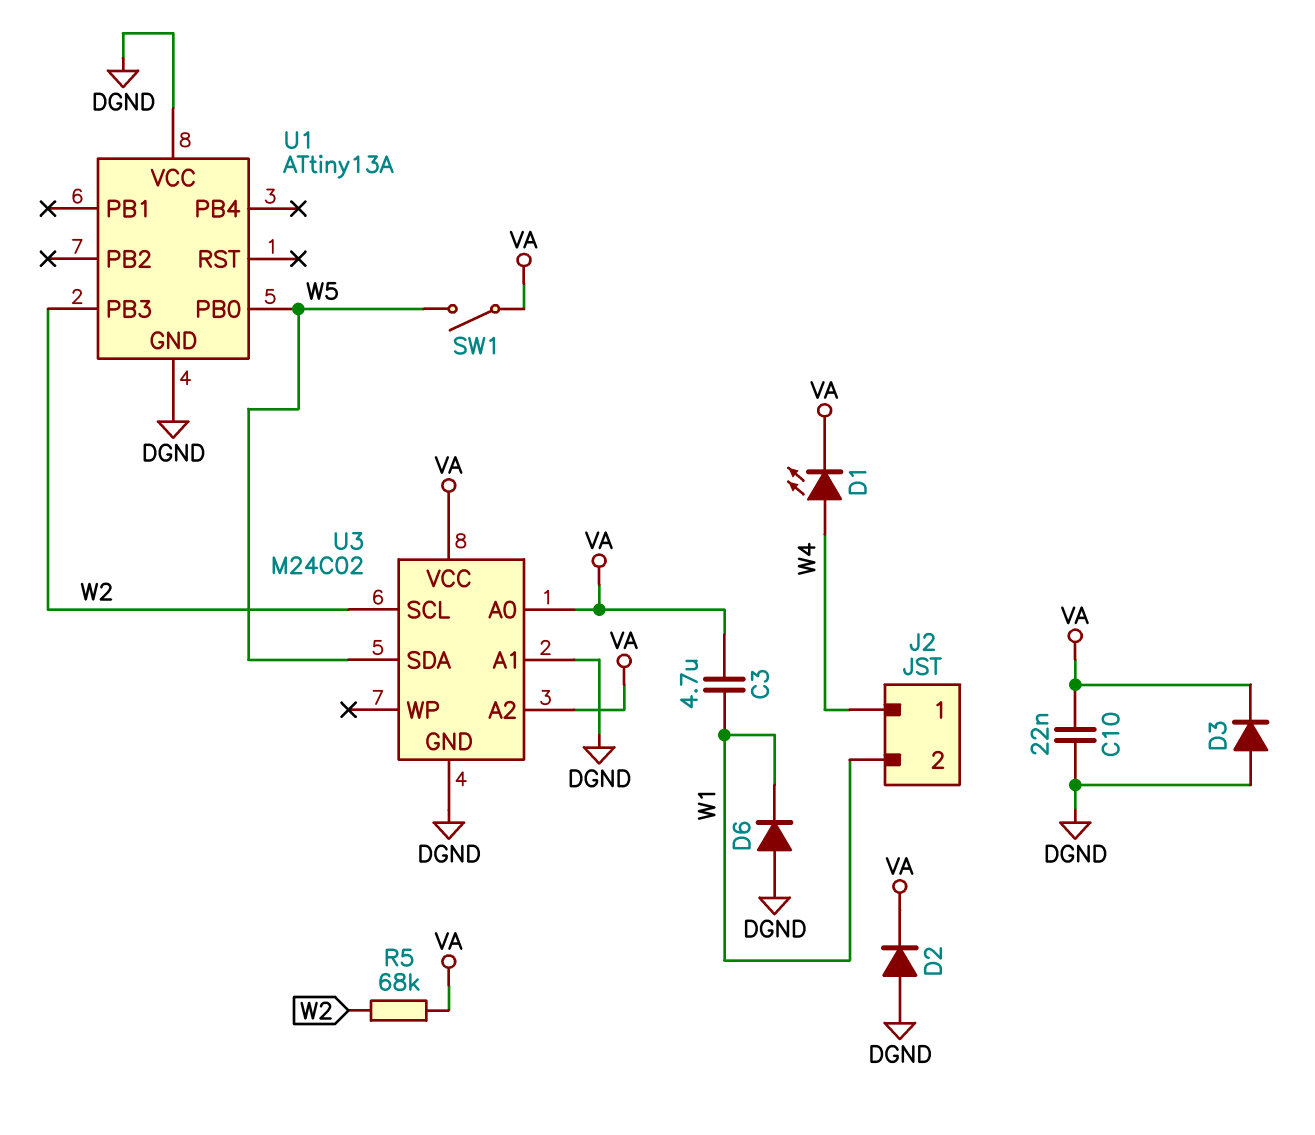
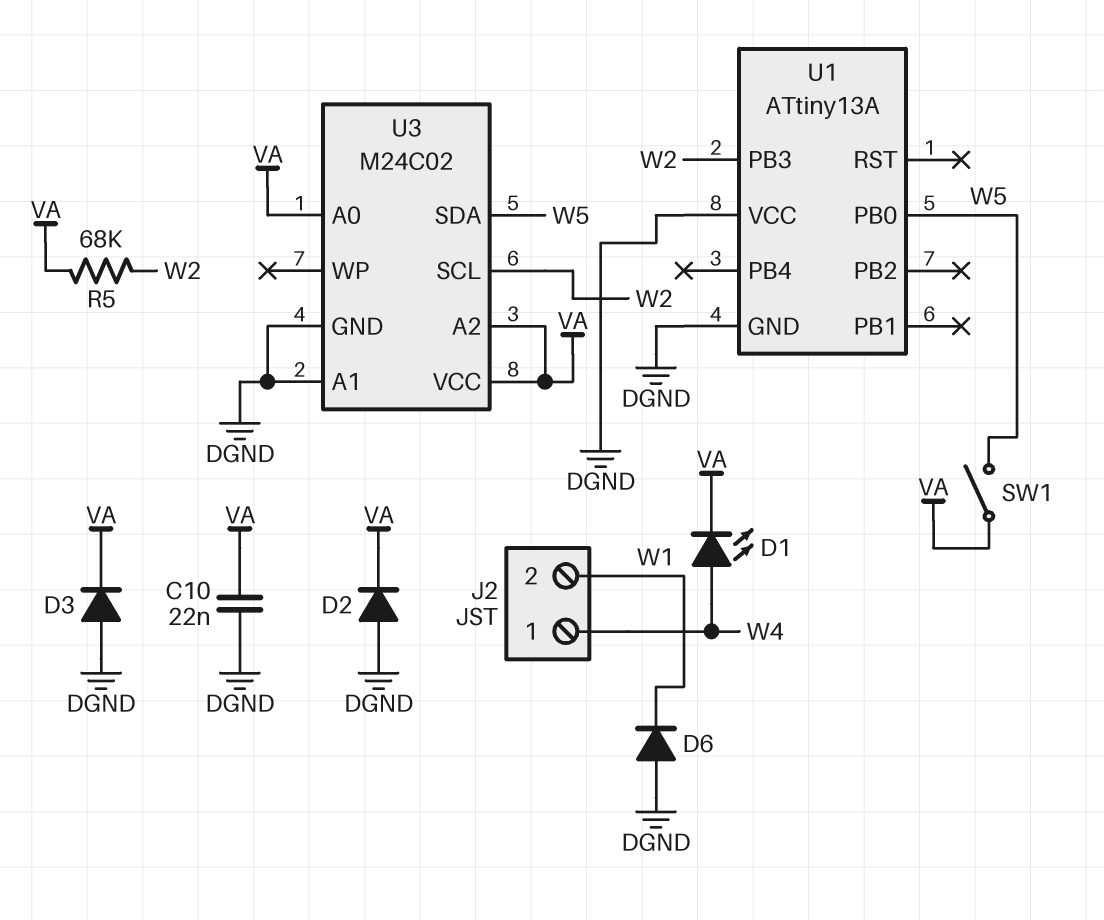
C3: 4.7uF (VA, W1) -> none

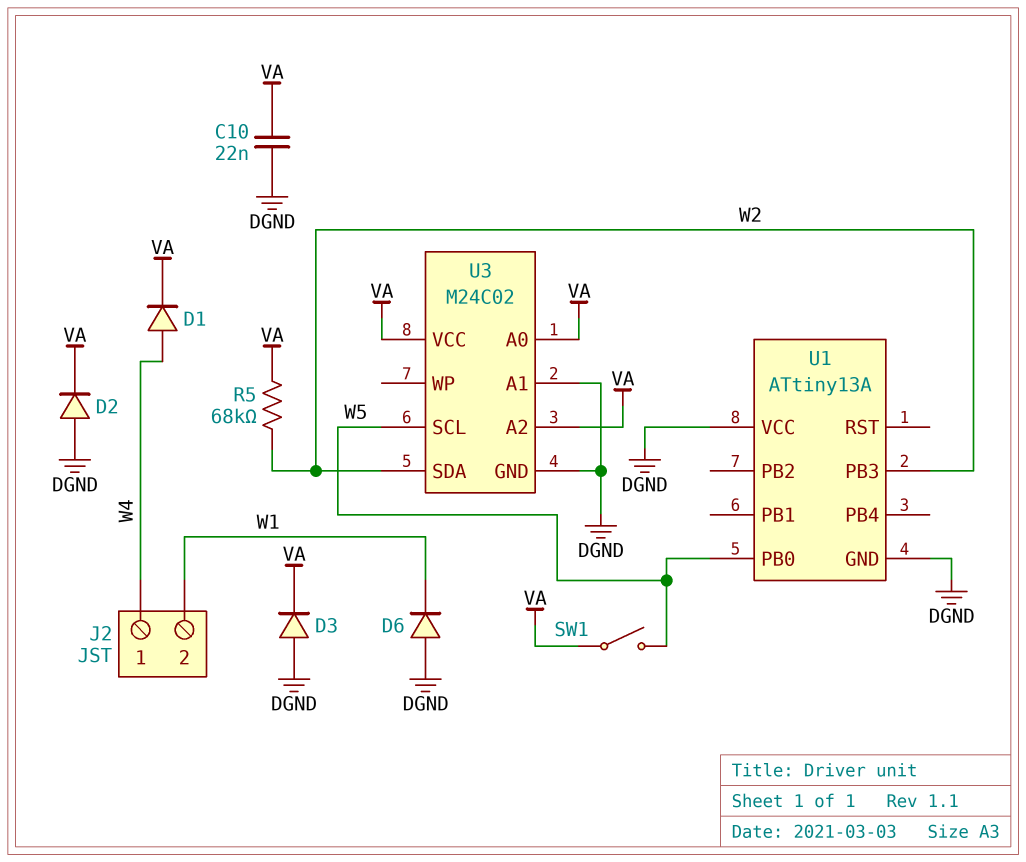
D1: LED (A W4, K VA) -> diode (A W4, K VA)
U3 pin SCL: W2 -> W5
U3 pin SDA: W5 -> W2

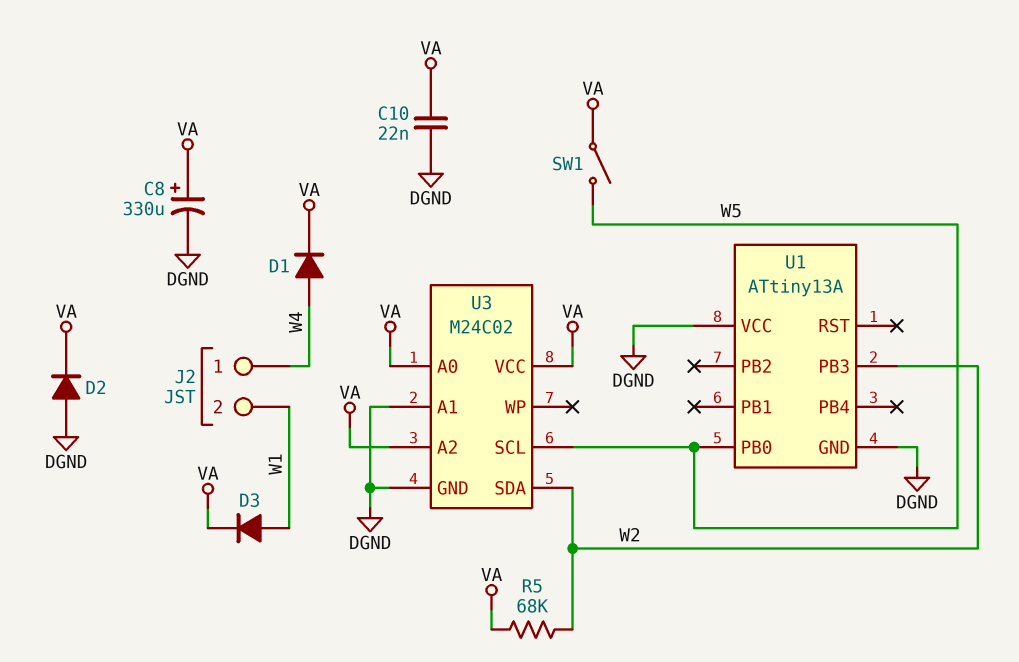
C8: none -> 330uF (plus VA, minus DGND)
D3: diode (A DGND, K VA) -> diode (A W1, K VA)
D6: diode (A DGND, K W1) -> none

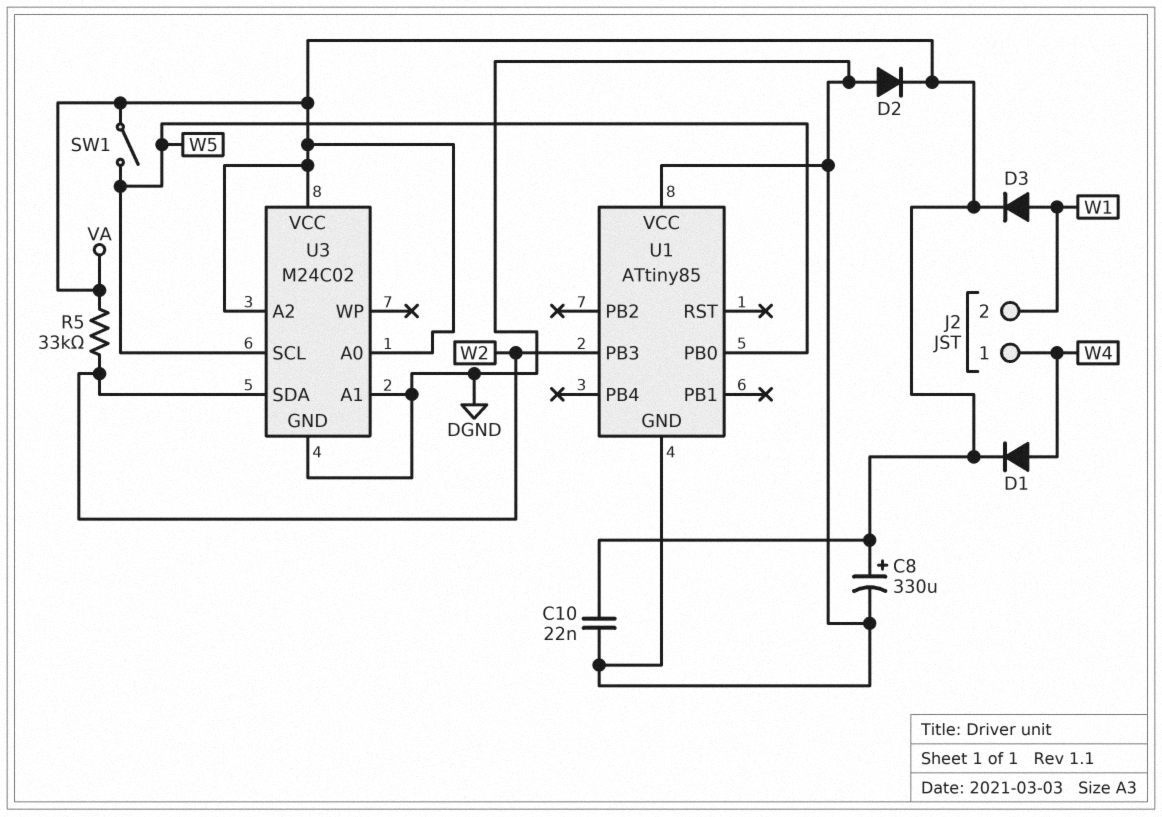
R5: 68k (VA, W2) -> 33k (VA, W2)
U1: ATtiny13A -> ATtiny85

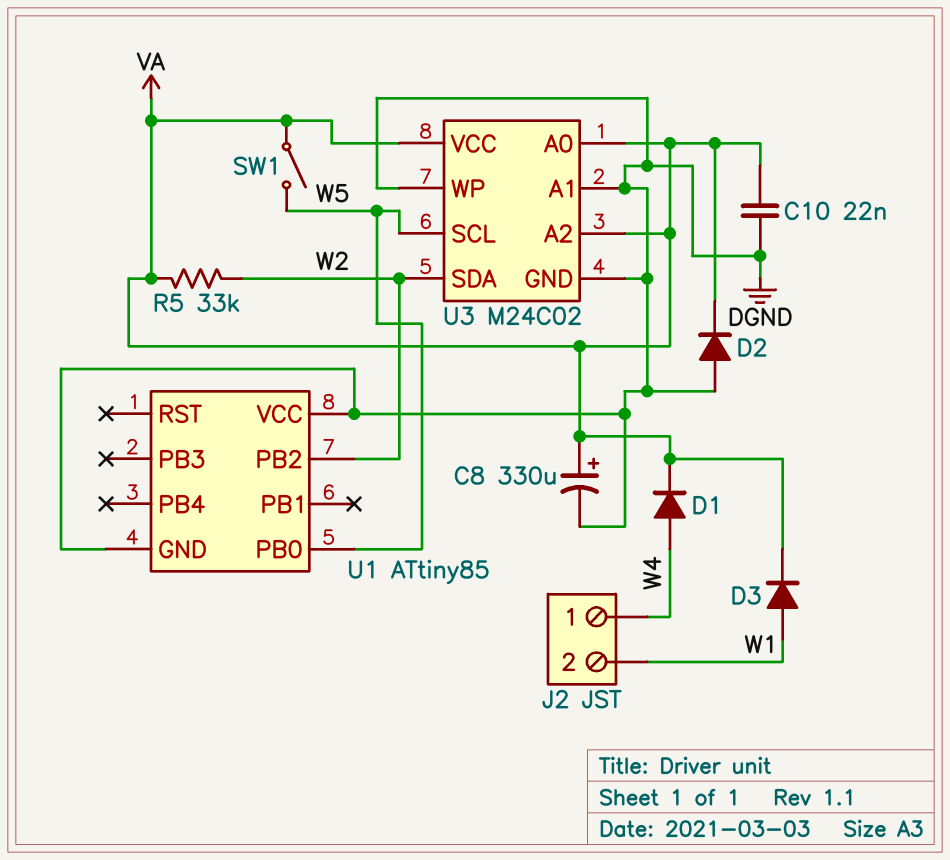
U1 pin PB2: none -> W2
U1 pin PB3: W2 -> none
U3 pin WP: none -> DGND

